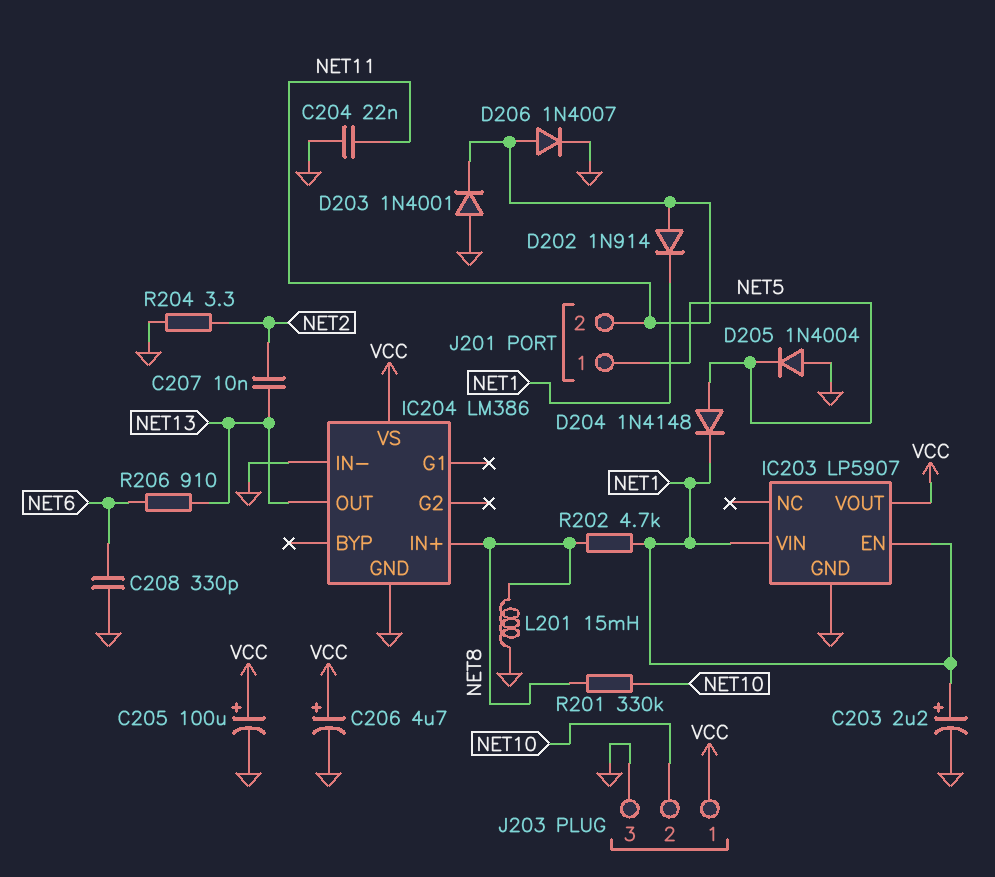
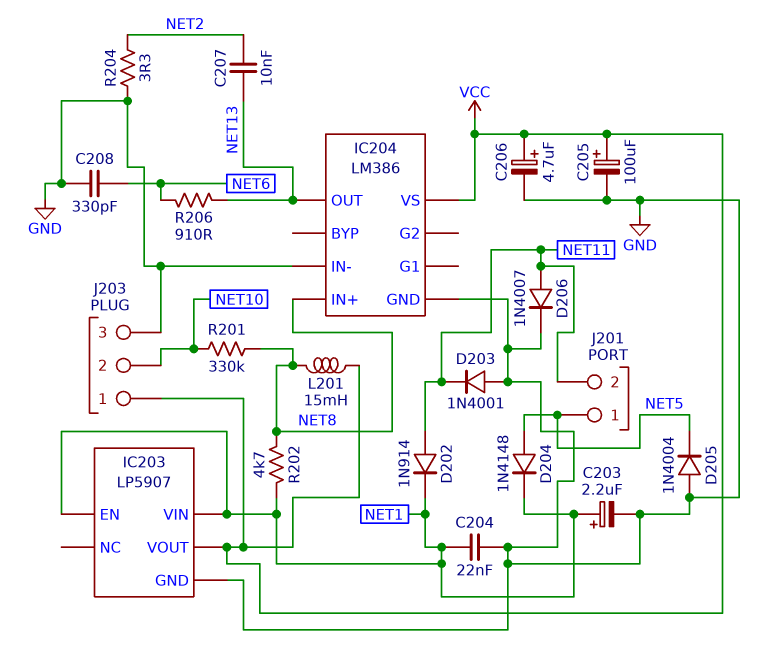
C204: 22nF (GND, NET11) -> 22nF (GND, NET1)
L201: 15mH (GND, NET8) -> 15mH (NET8, VCC)

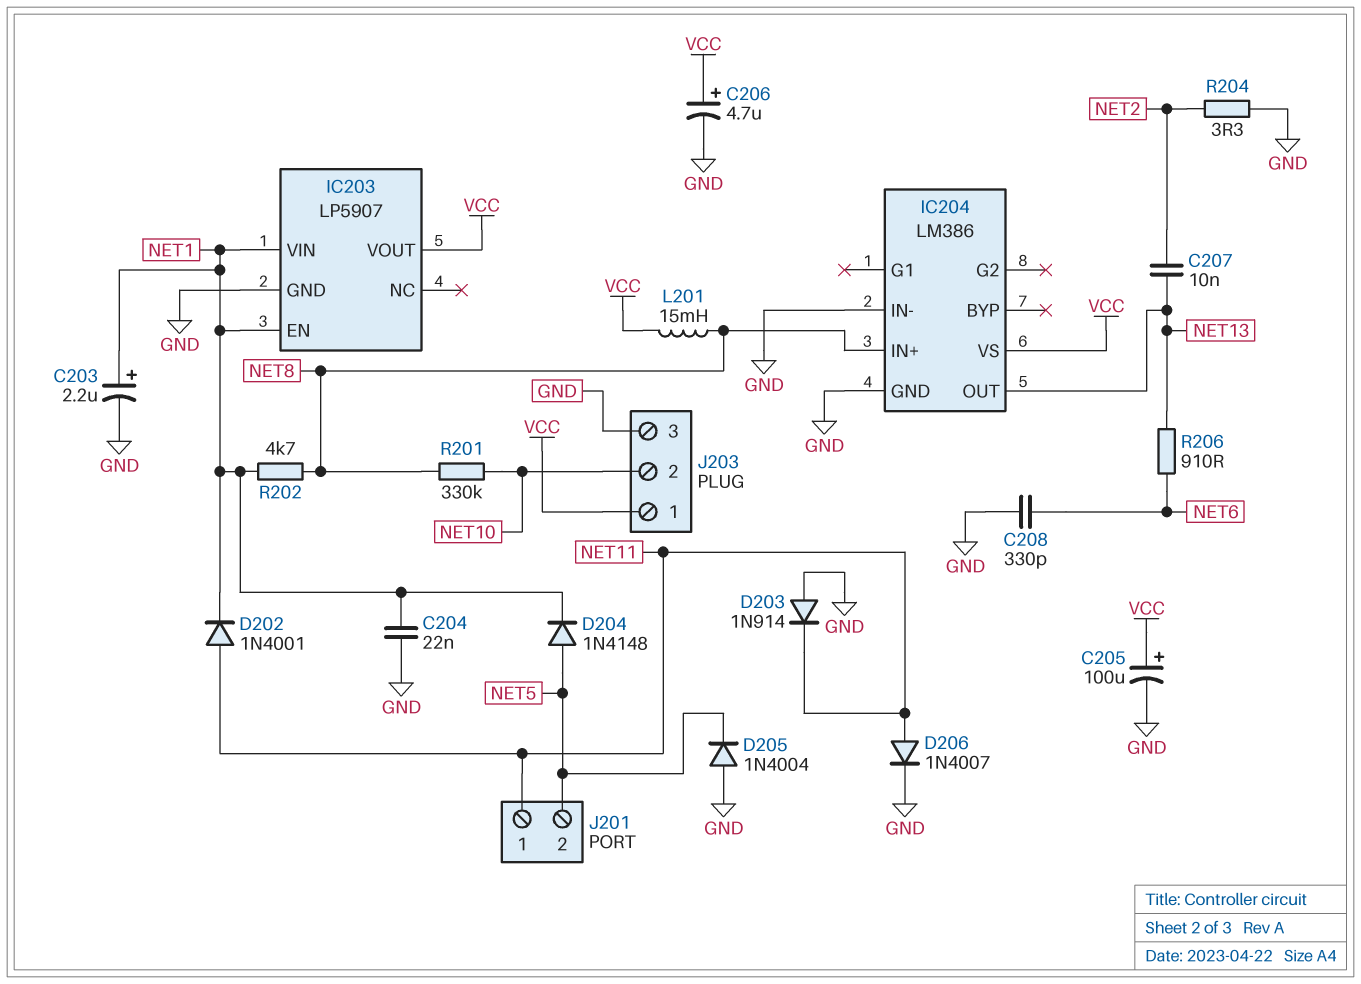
D202: diode 1N914 (A NET11, K NET1) -> diode 1N4001 (A NET11, K NET1)
D203: diode 1N4001 (A GND, K NET11) -> diode 1N914 (A GND, K NET11)
J201 pin 1: NET5 -> NET11
J201 pin 2: NET11 -> NET5

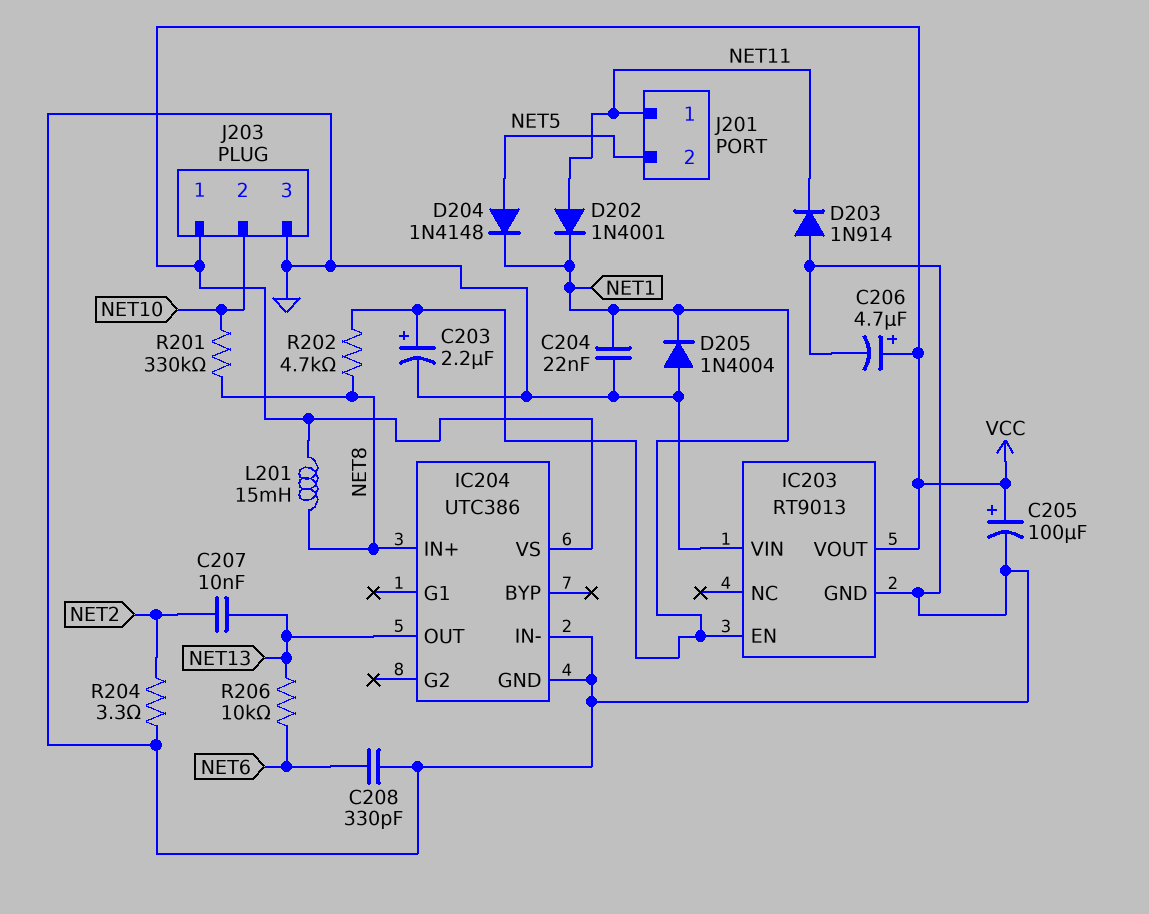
D205: diode 1N4004 (A GND, K NET5) -> diode 1N4004 (A GND, K NET1)
D206: diode 1N4007 (A NET11, K GND) -> none
IC203: LP5907 -> RT9013
IC203 pin VIN: NET1 -> GND
IC204: LM386 -> UTC386
R206: 910 (NET6, NET13) -> 10k (NET6, NET13)

